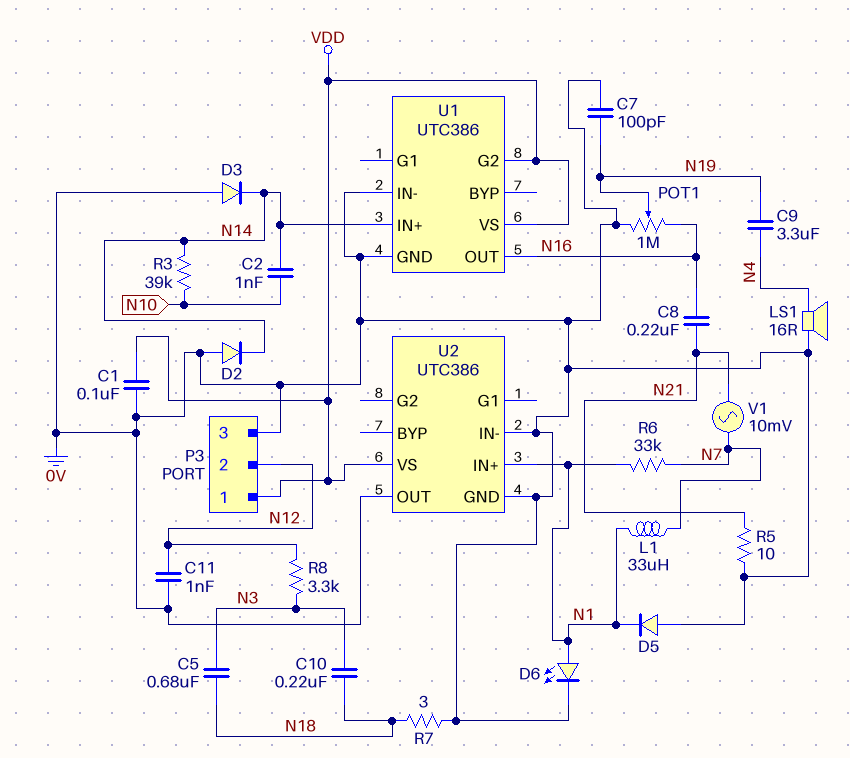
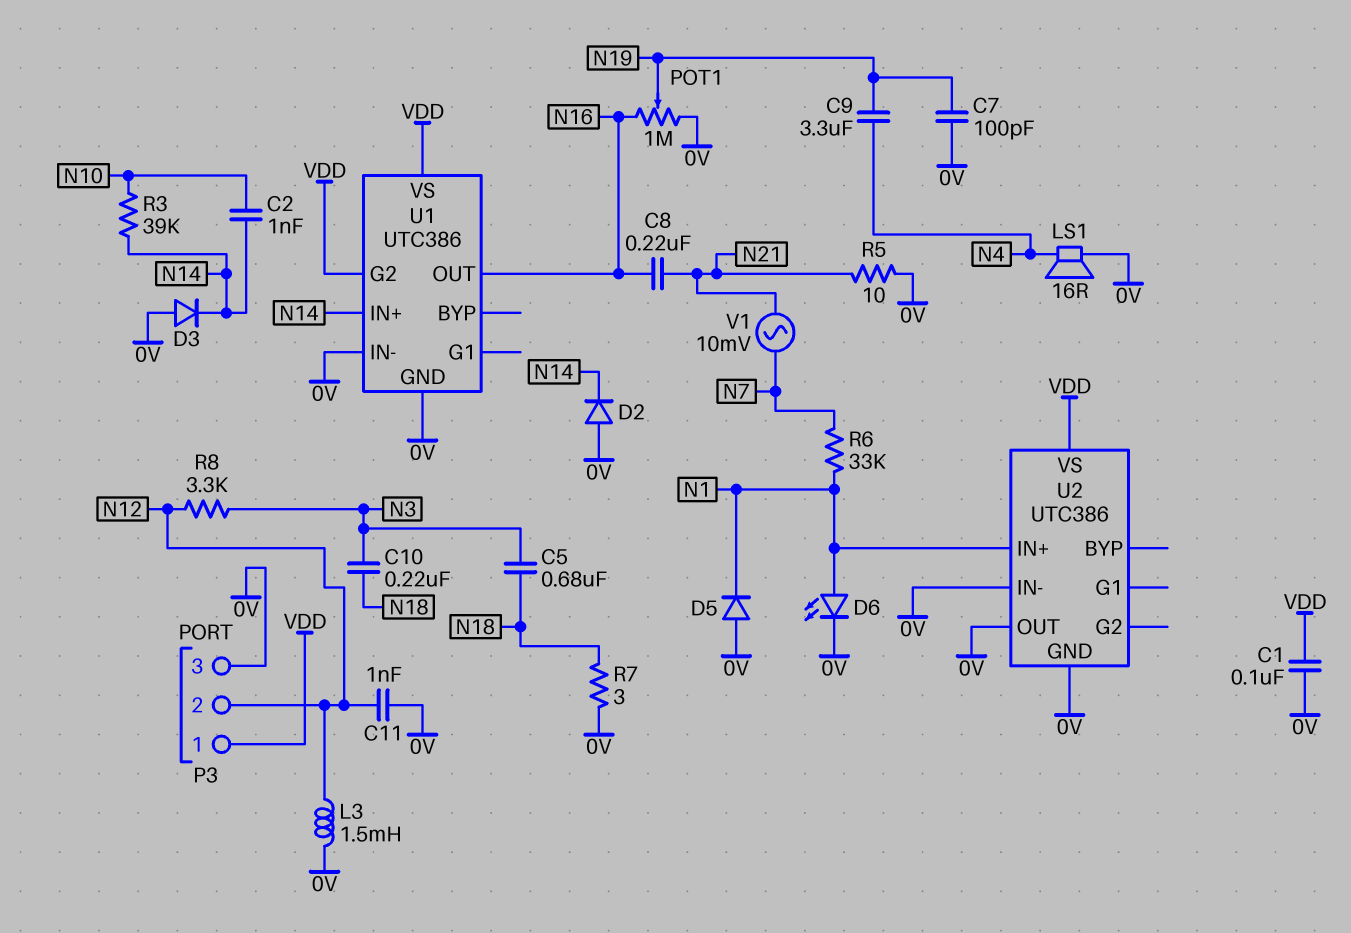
L1: 33uH (N1, N7) -> none
L3: none -> 1.5mH (0V, N12)

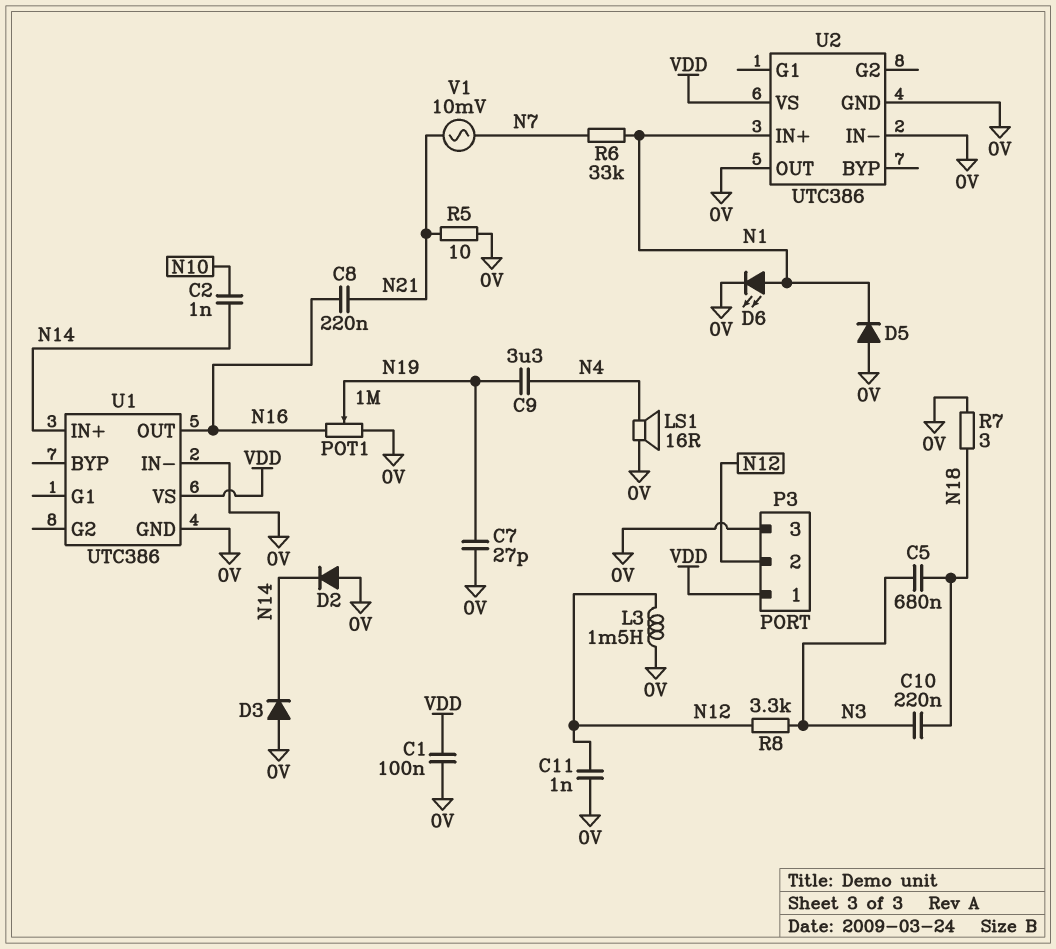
C7: 100pF (0V, N19) -> 27pF (0V, N19)
R3: 39k (N10, N14) -> none
U1 pin G2: VDD -> none

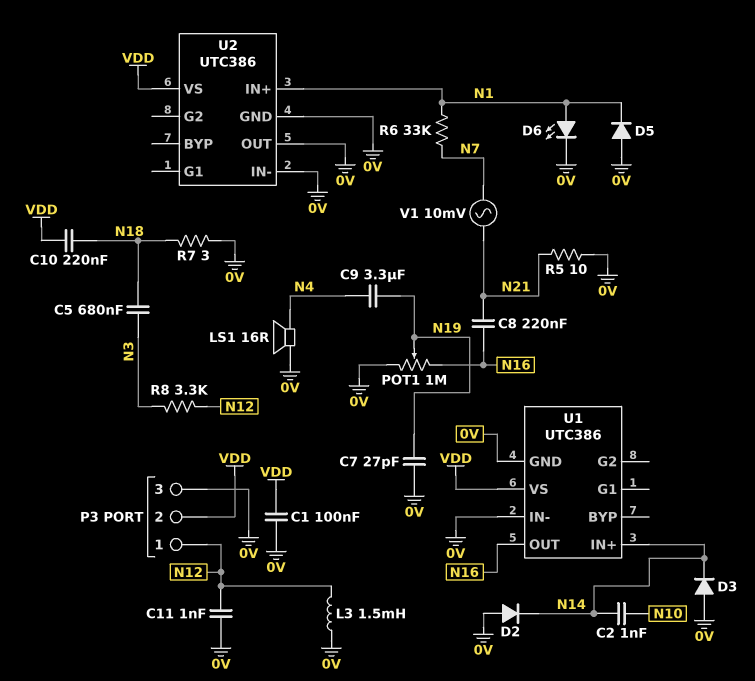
C10: 220nF (N3, N18) -> 220nF (N18, VDD)
P3 pin 1: VDD -> N12
P3 pin 2: N12 -> VDD

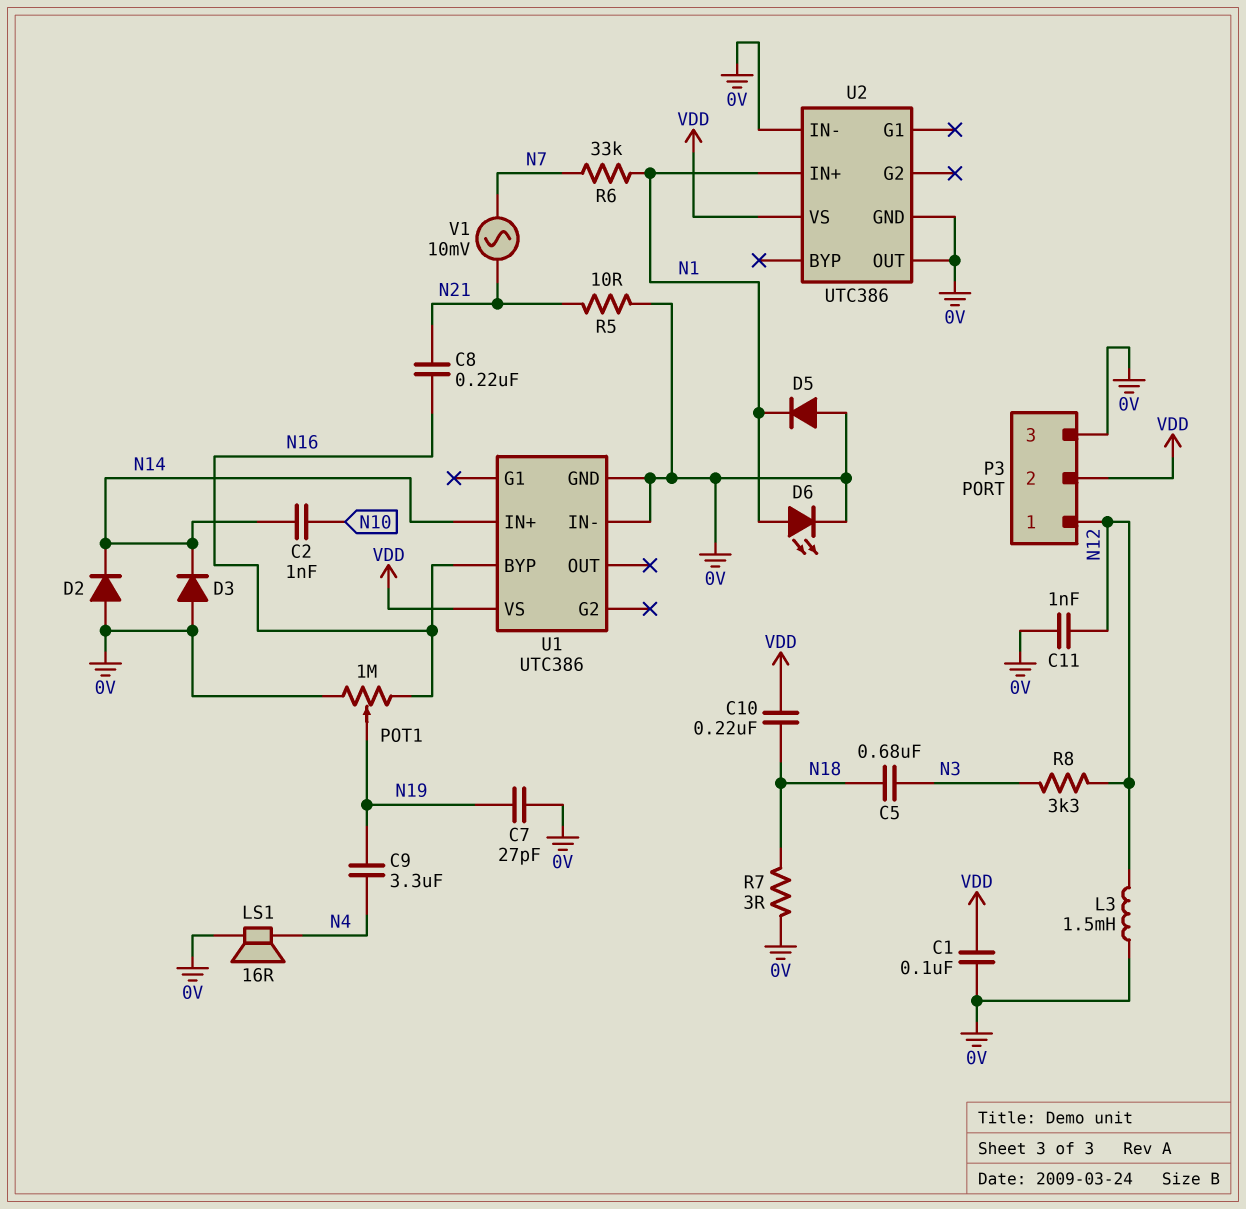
U1 pin BYP: none -> N16
U1 pin OUT: N16 -> none

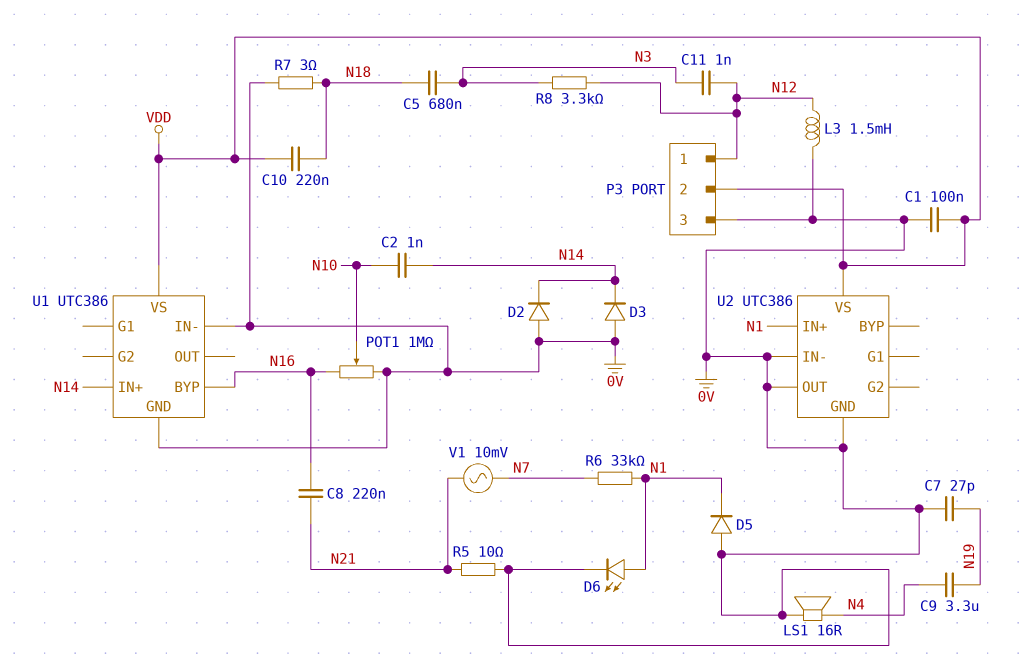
C11: 1nF (0V, N12) -> 1nF (N3, N12)
POT1: 1M (0V, N16, wiper N19) -> 1M (0V, N16, wiper N10)

